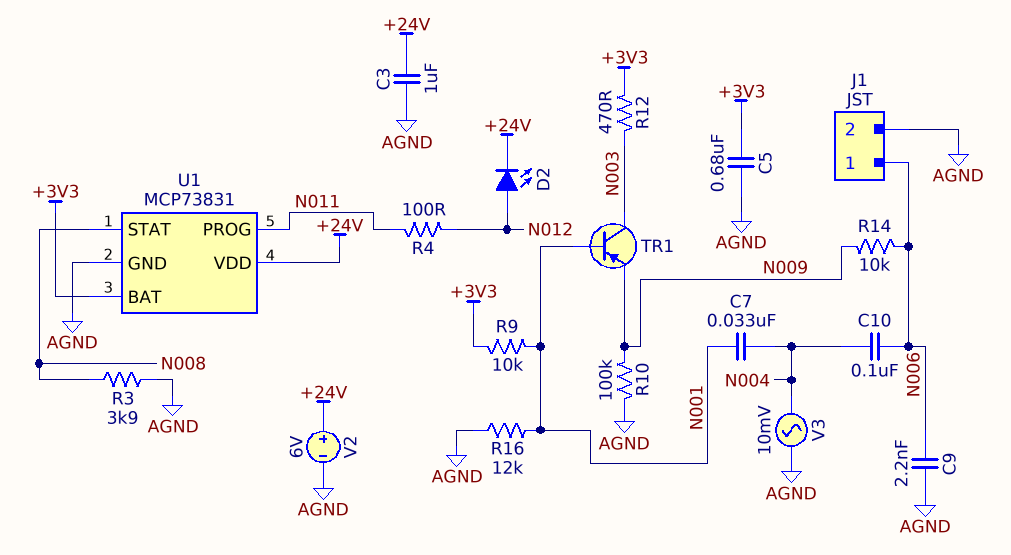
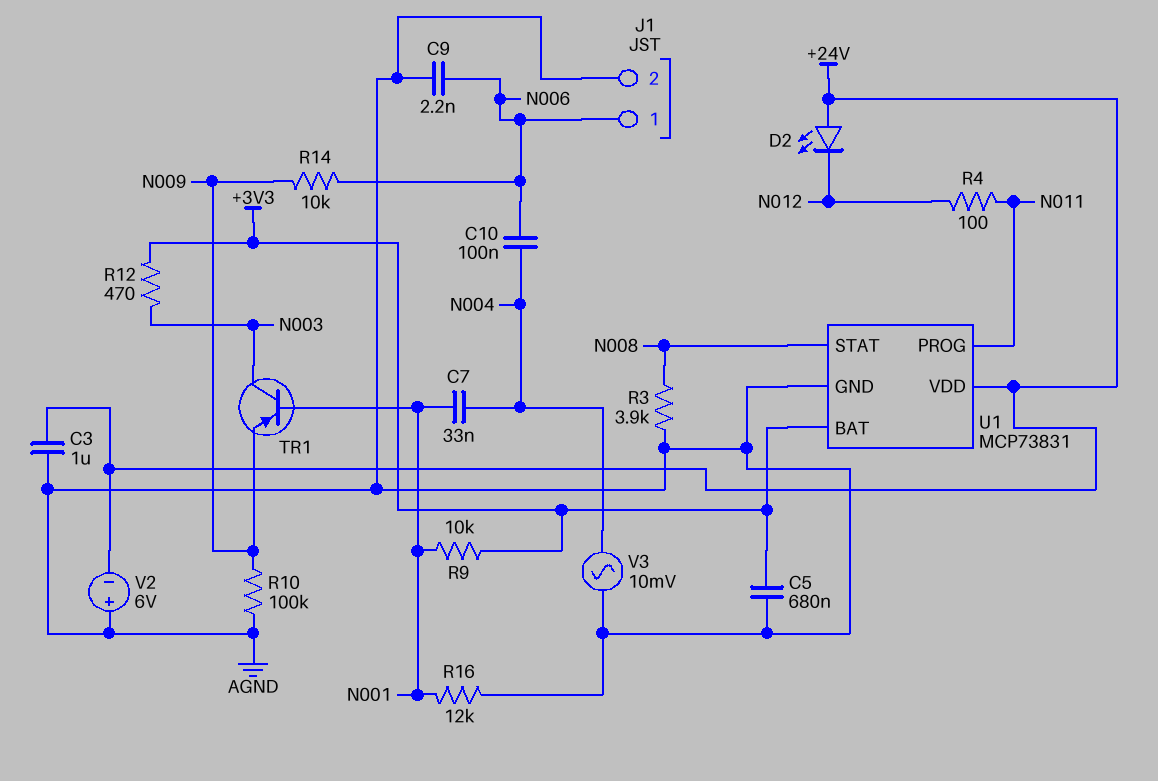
D2: LED (A N012, K +24V) -> LED (A +24V, K N012)
V2: 6V (plus +24V, minus AGND) -> 6V (plus AGND, minus +24V)

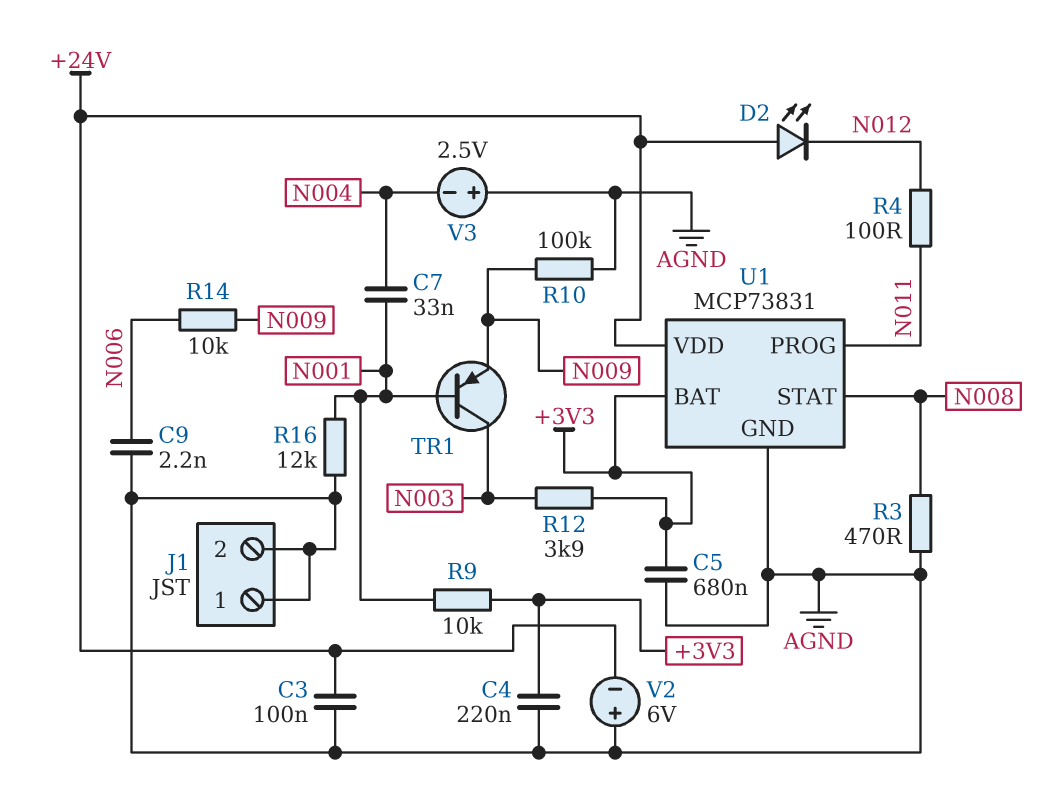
C3: 1uF (+24V, AGND) -> 100nF (+24V, AGND)
C4: none -> 220nF (+3V3, AGND)
C10: 100nF (N004, N006) -> none
J1 pin 1: N006 -> AGND
R3: 3.9k (AGND, N008) -> 470 (AGND, N008)
R12: 470 (+3V3, N003) -> 3.9k (+3V3, N003)
V3: AC 10mV (AGND, N004) -> 2.5V (plus AGND, minus N004)

